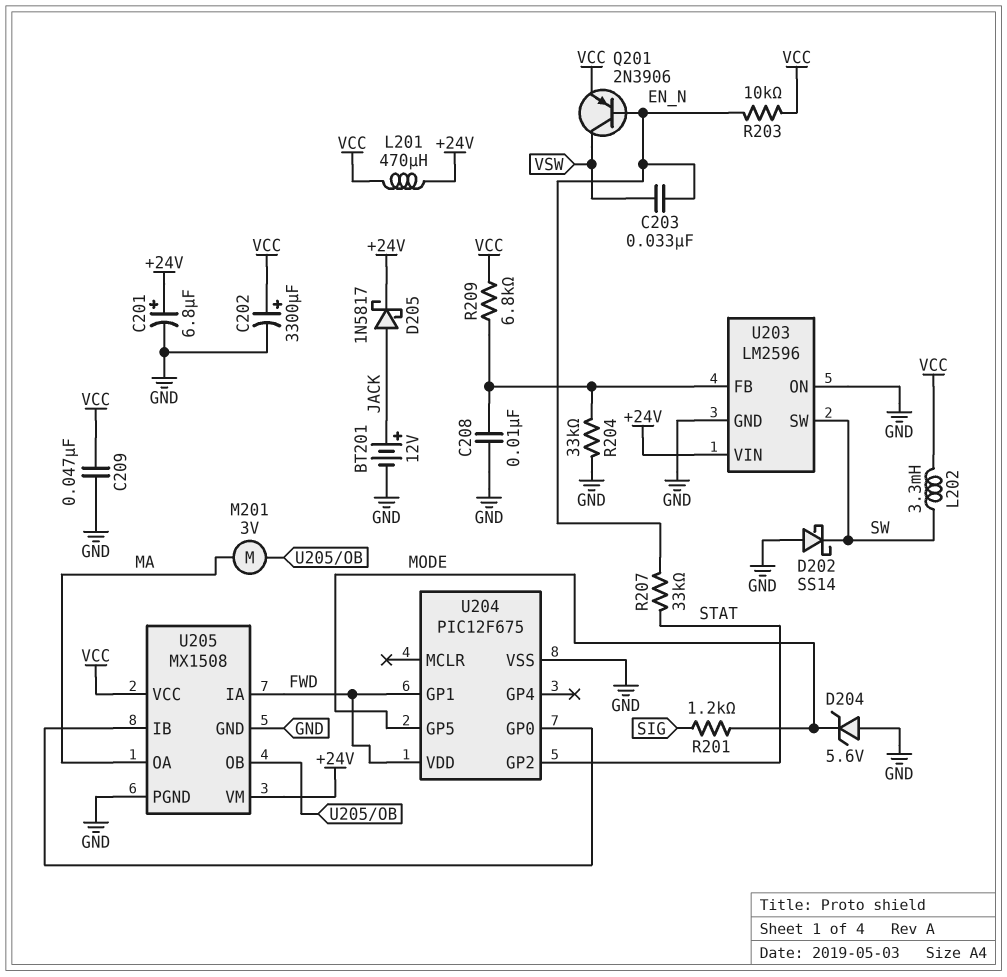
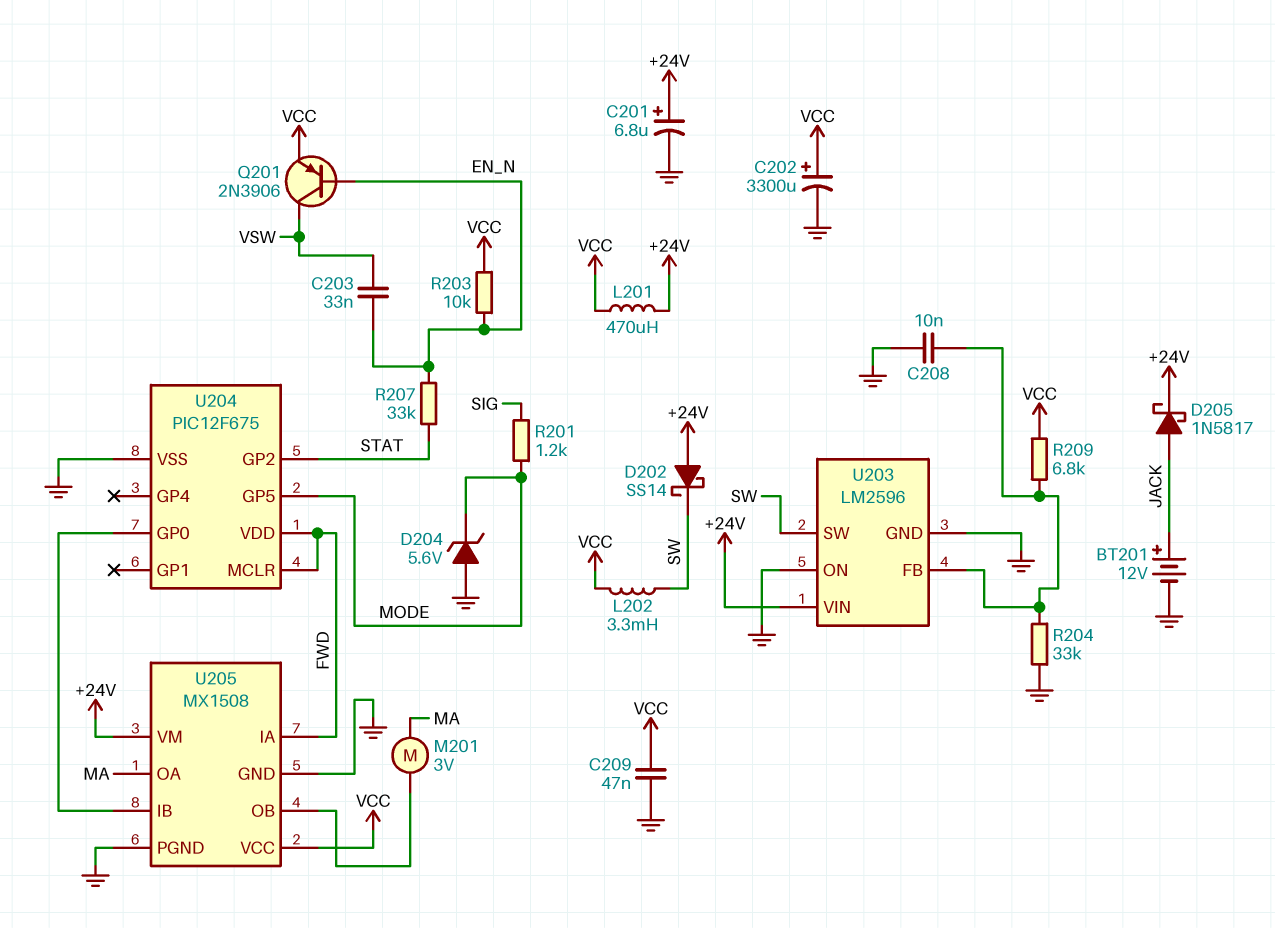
D202: schottky SS14 (A GND, K SW) -> schottky SS14 (A +24V, K SW)
U204 pin GP1: FWD -> none
U204 pin MCLR: none -> FWD

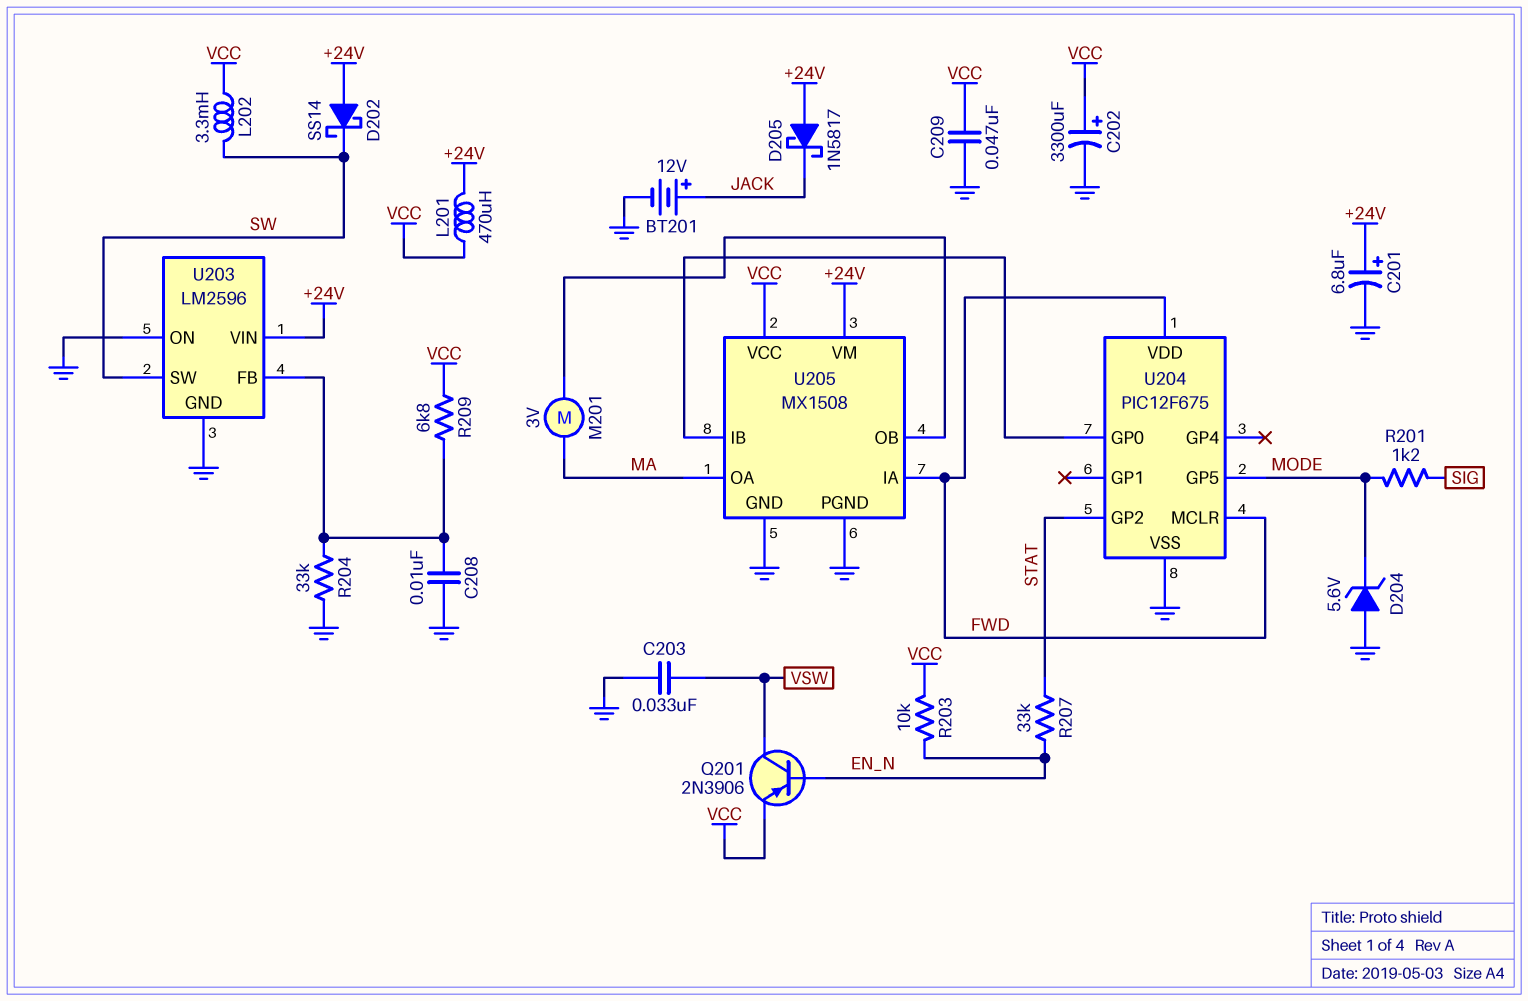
C203: 33nF (EN_N, VSW) -> 33nF (GND, VSW)
D205: schottky 1N5817 (A JACK, K +24V) -> schottky 1N5817 (A +24V, K JACK)

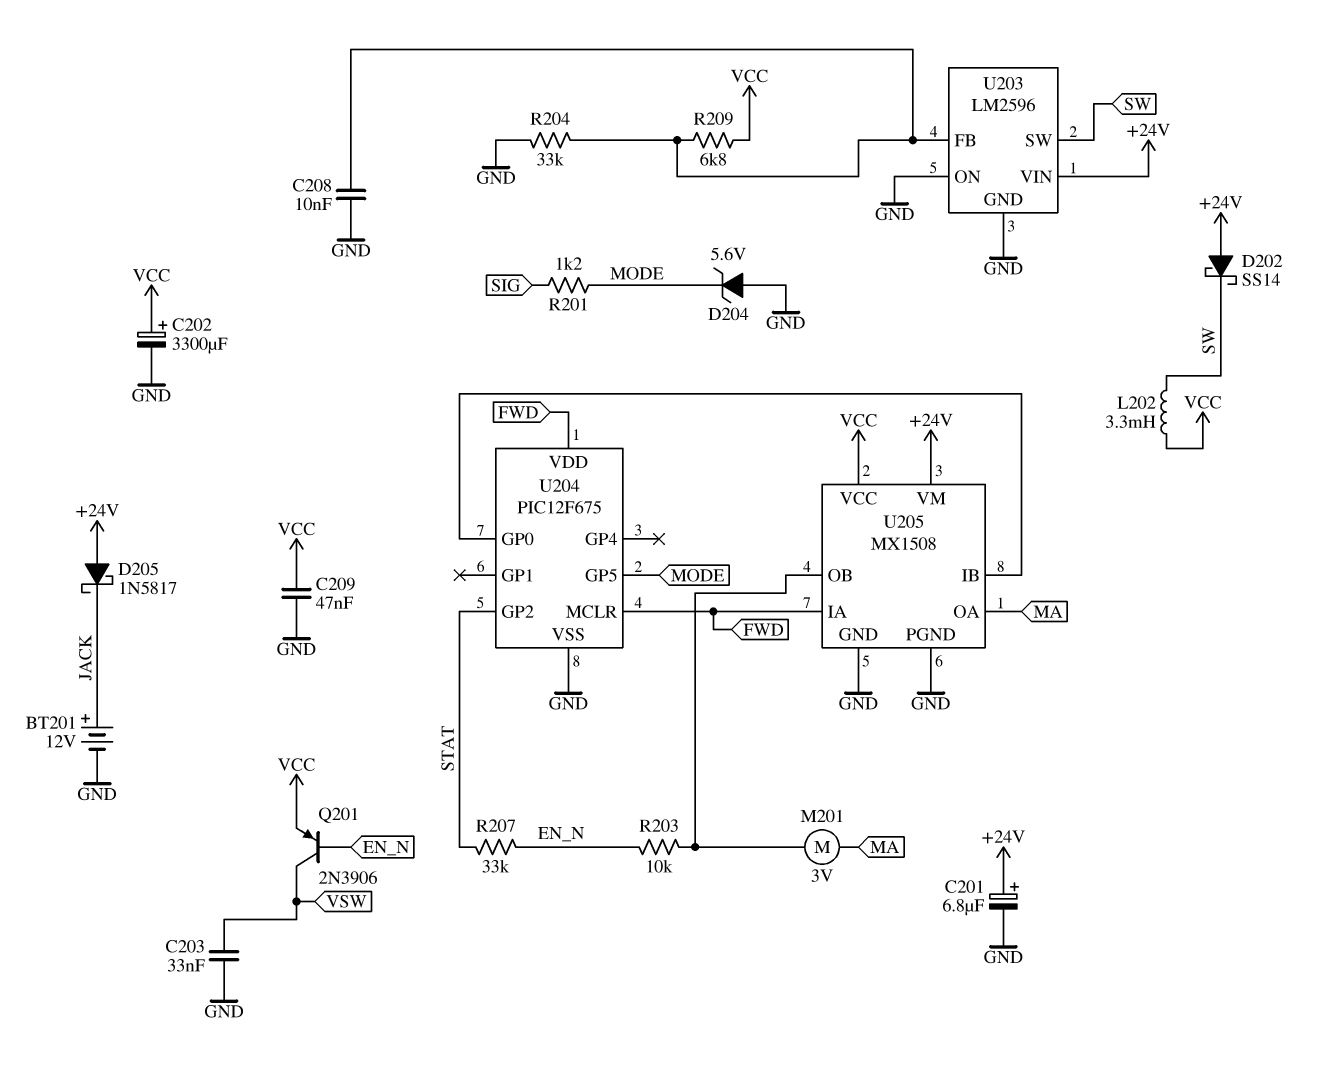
L201: 470uH (+24V, VCC) -> none
R203: 10k (EN_N, VCC) -> 10k (EN_N, U205/OB)

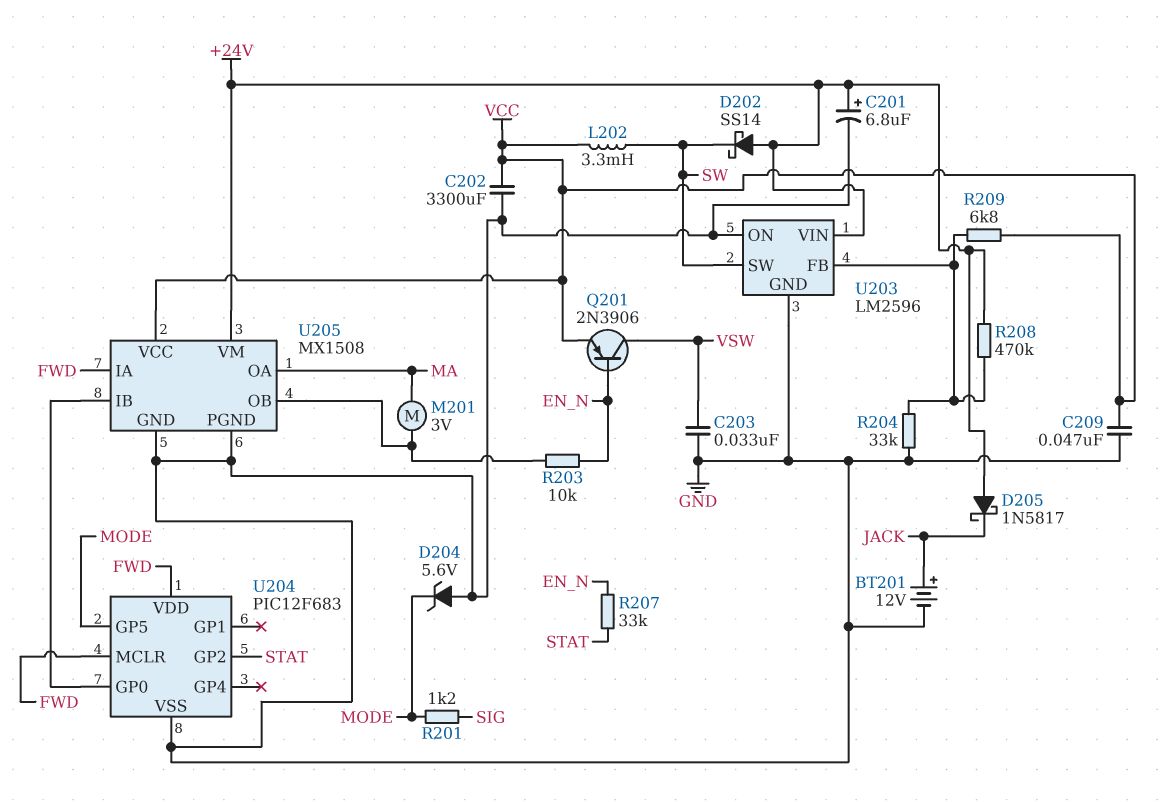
C202: 3300uF (plus VCC, minus GND) -> 3300uF (GND, VCC)
C208: 10nF (GND, U203/FB) -> none
R208: none -> 470k (+24V, U203/FB)
U204: PIC12F675 -> PIC12F683

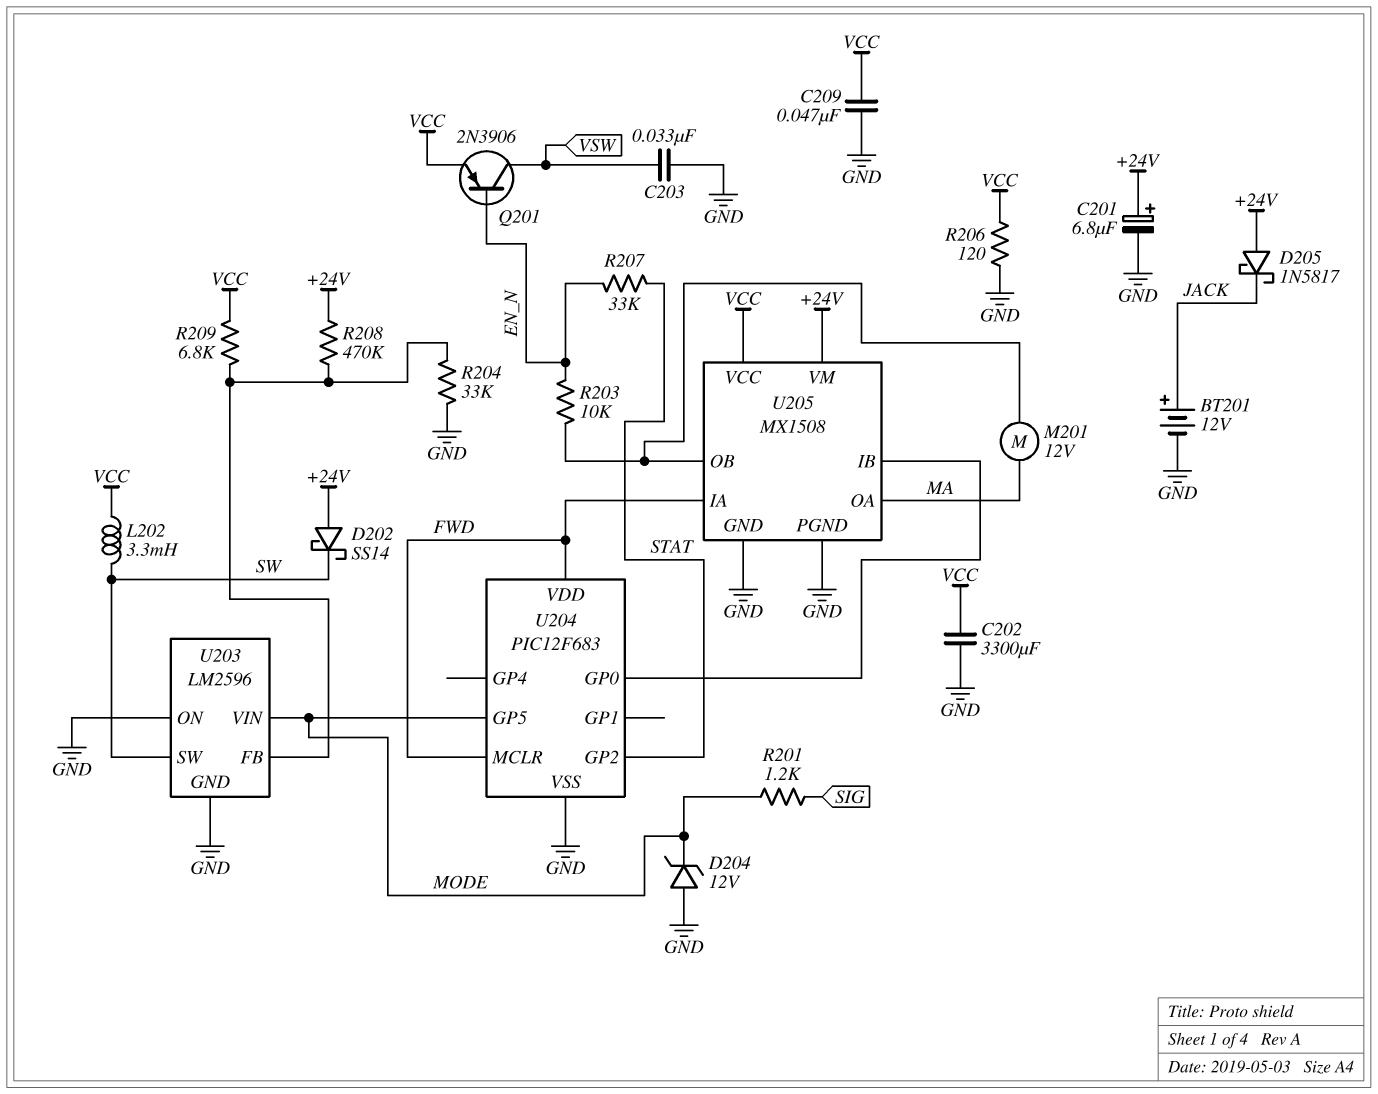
D204: zener 5.6V (A GND, K MODE) -> zener 12V (A GND, K MODE)
M201: motor 3V (MA, U205/OB) -> motor 12V (MA, U205/OB)
R206: none -> 120 (GND, VCC)
U203 pin VIN: +24V -> MODE

